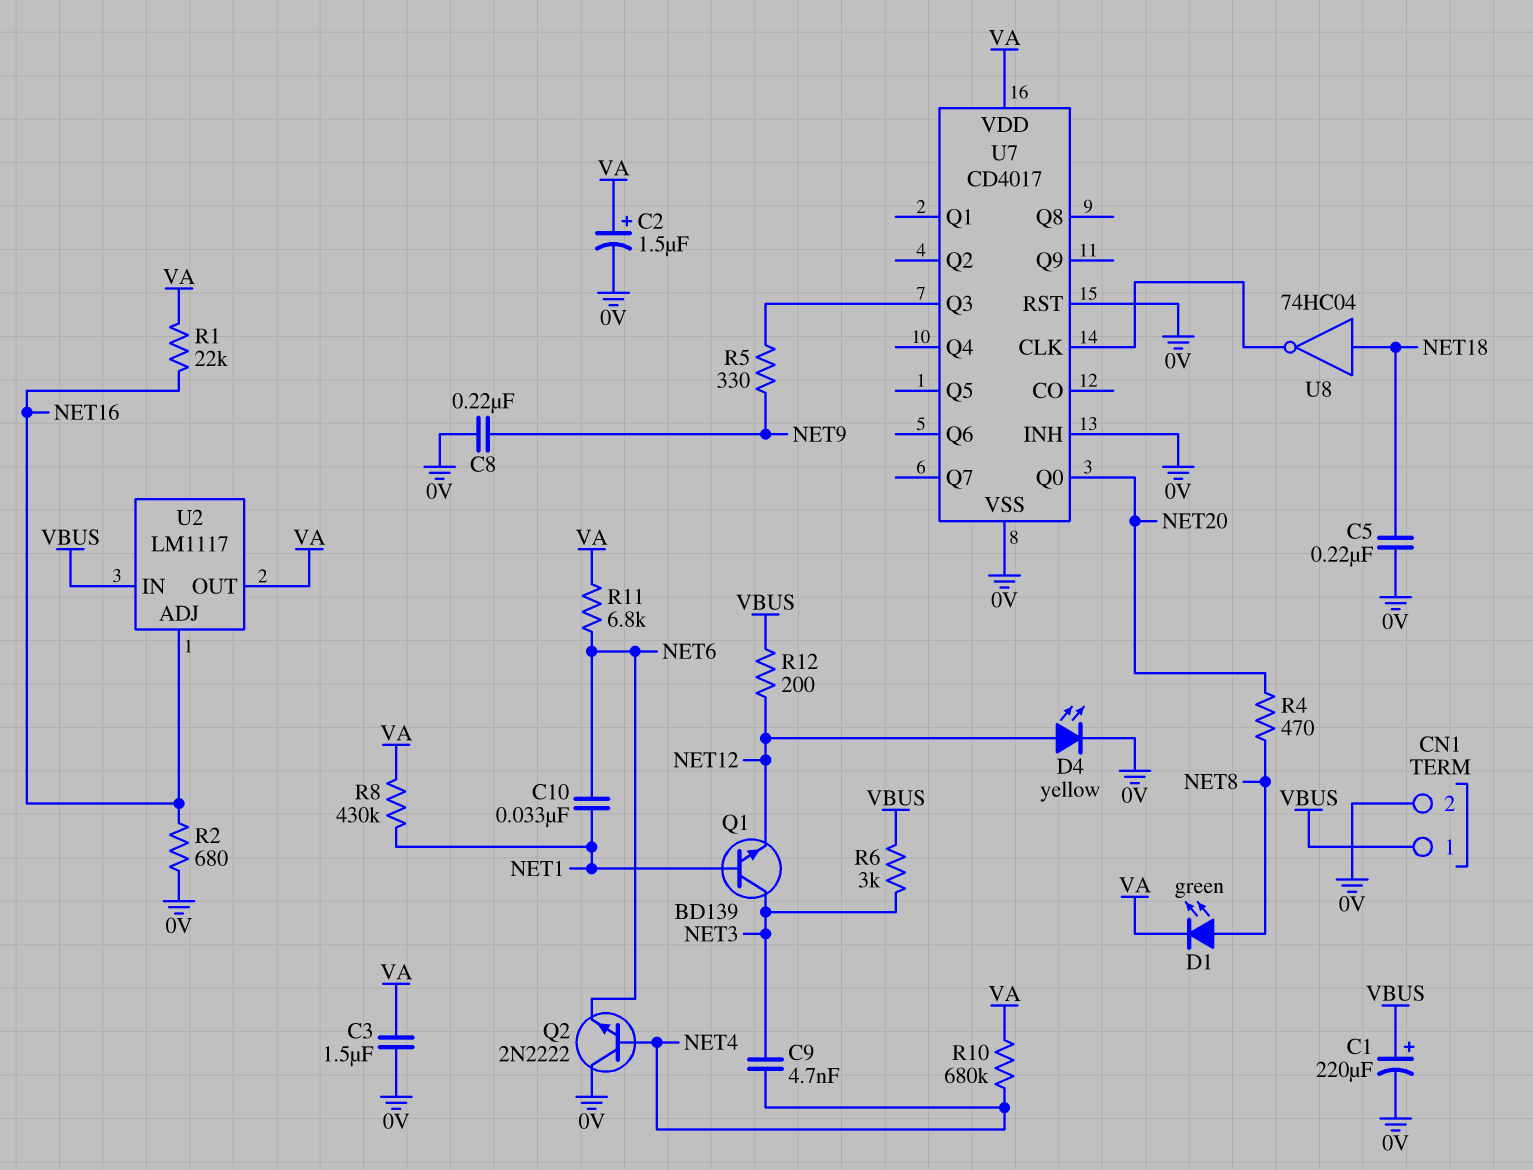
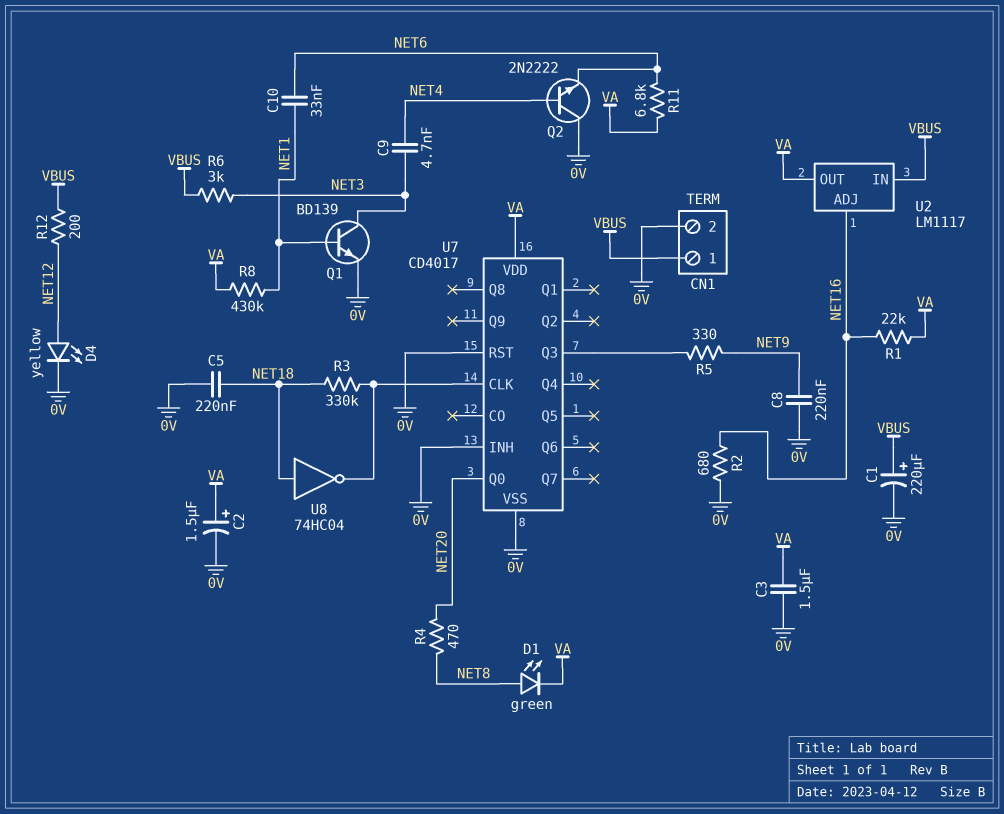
Q1: NPN BD139 (B NET1, C NET3, E NET12) -> NPN BD139 (B NET1, C NET3, E 0V)
R3: none -> 330k (NET18, U7/CLK)
R10: 680k (NET4, VA) -> none

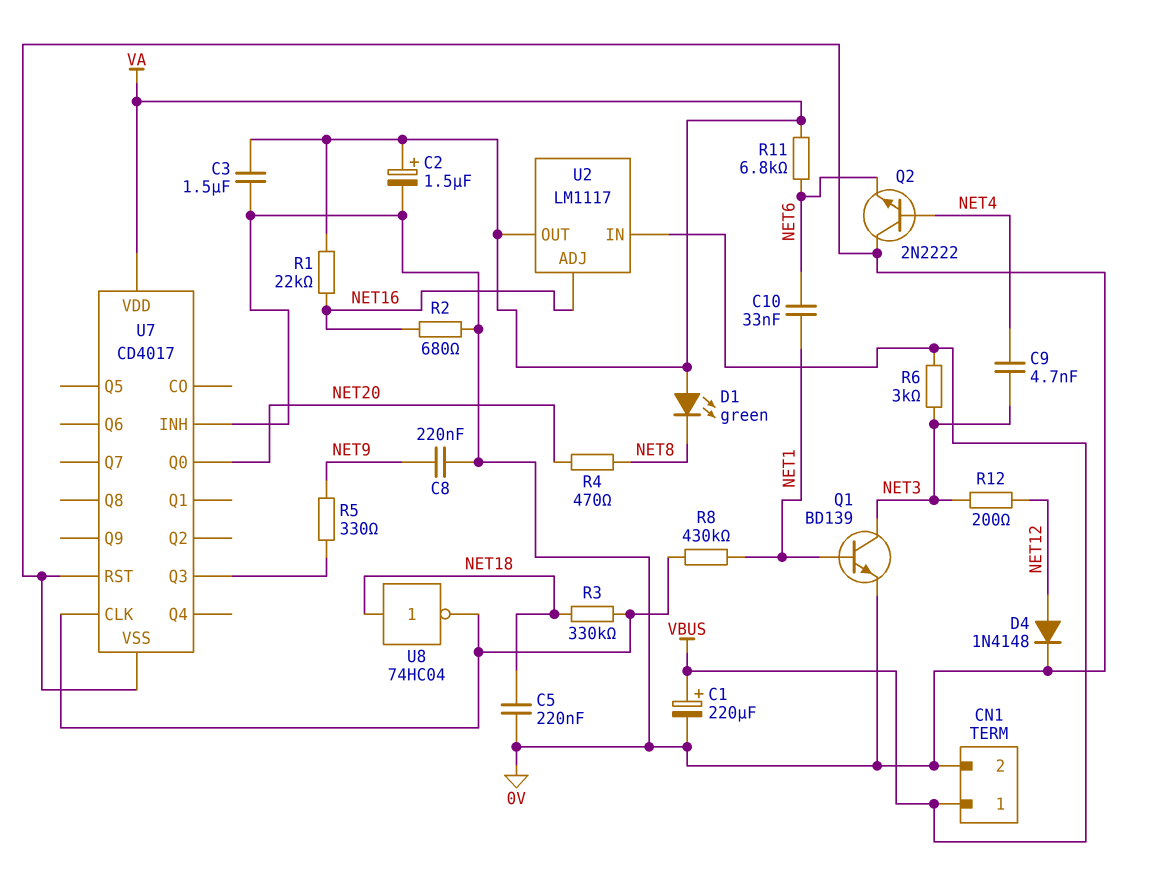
D1: LED green (A NET8, K VA) -> LED green (A VA, K NET8)
D4: LED yellow (A NET12, K 0V) -> diode 1N4148 (A NET12, K 0V)
R8: 430k (NET1, VA) -> 430k (NET1, U7/CLK)
R12: 200 (NET12, VBUS) -> 200 (NET3, NET12)

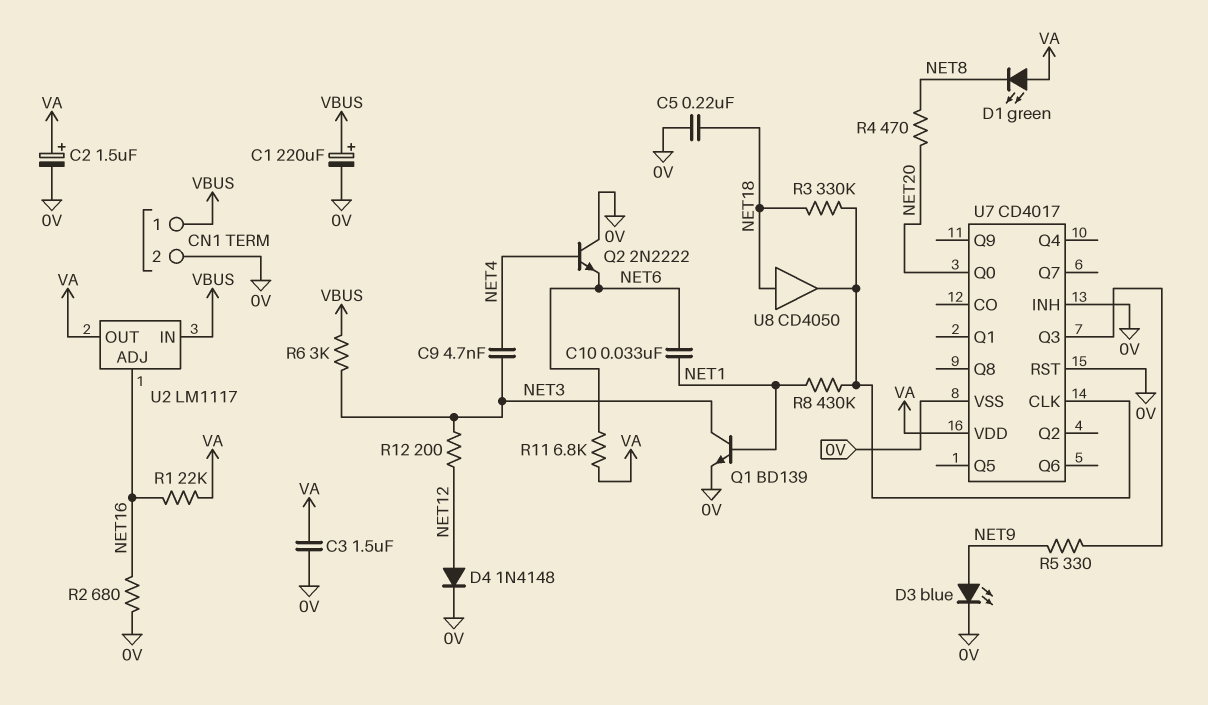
C8: 220nF (0V, NET9) -> none
D3: none -> LED blue (A NET9, K 0V)
U8: NOT 74HC04 (in NET18, out U7/CLK) -> buffer CD4050 (in NET18, out U7/CLK)

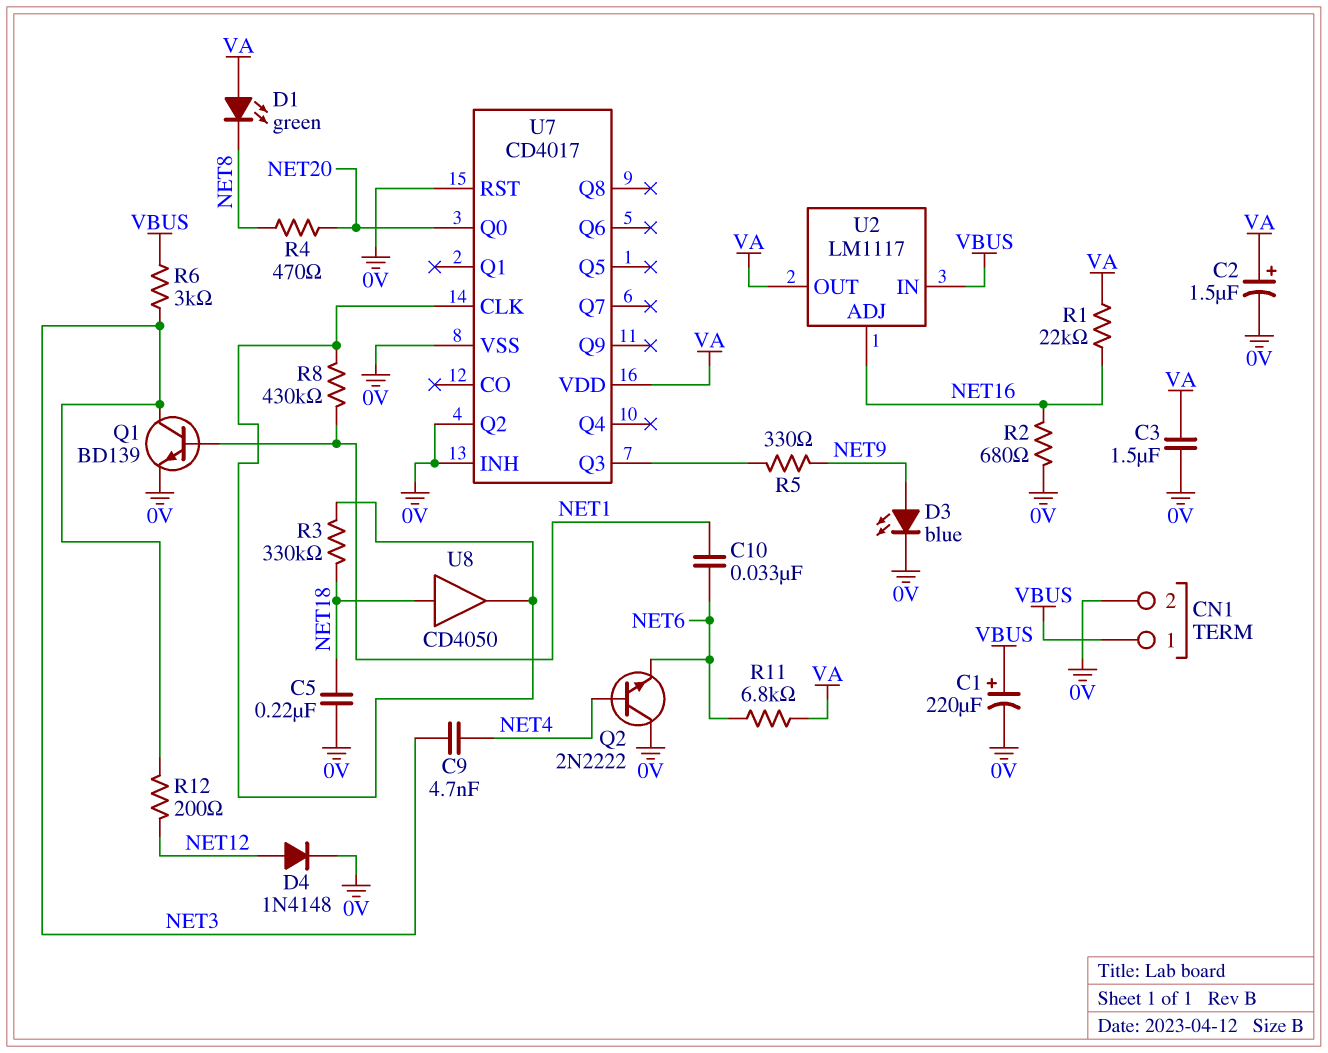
U7 pin Q2: none -> 0V

